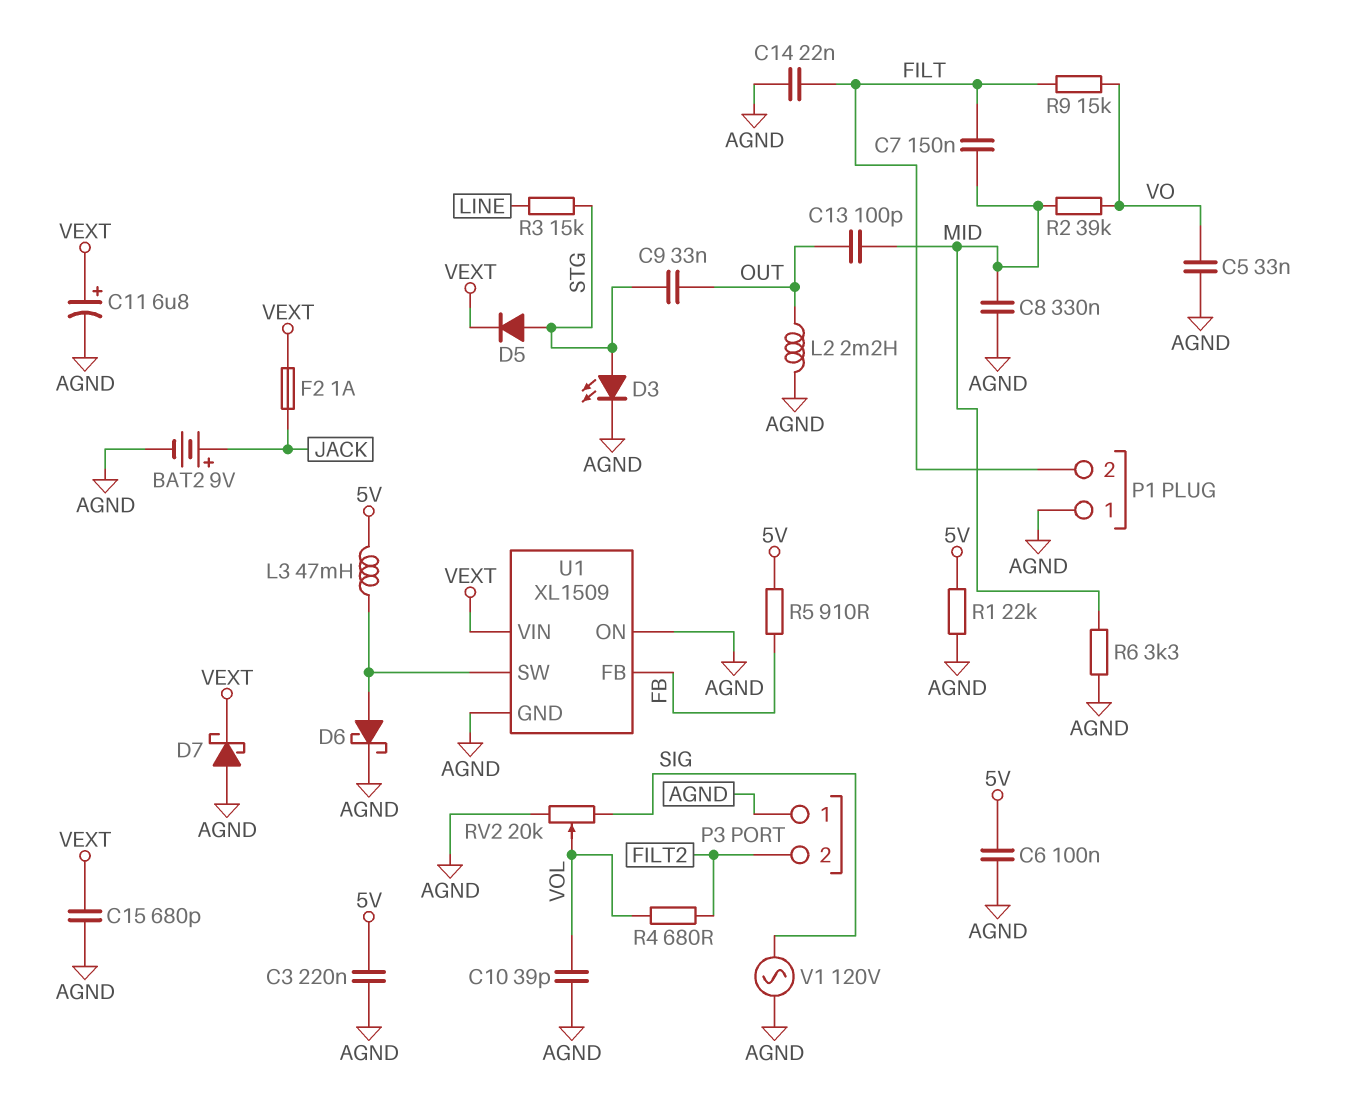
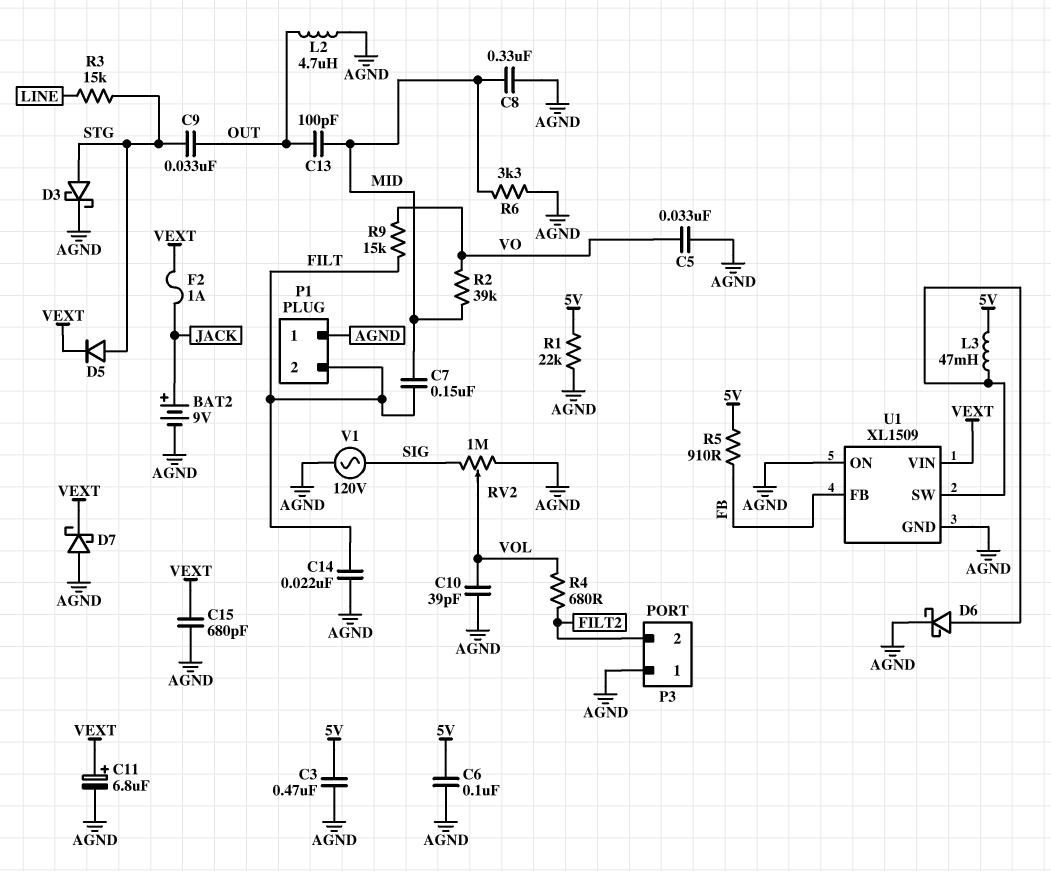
C3: 220nF (5V, AGND) -> 470nF (5V, AGND)
D3: LED (A STG, K AGND) -> schottky (A STG, K AGND)
L2: 2.2mH (AGND, OUT) -> 4.7uH (AGND, OUT)
RV2: 20k (AGND, SIG, wiper VOL) -> 1M (AGND, SIG, wiper VOL)

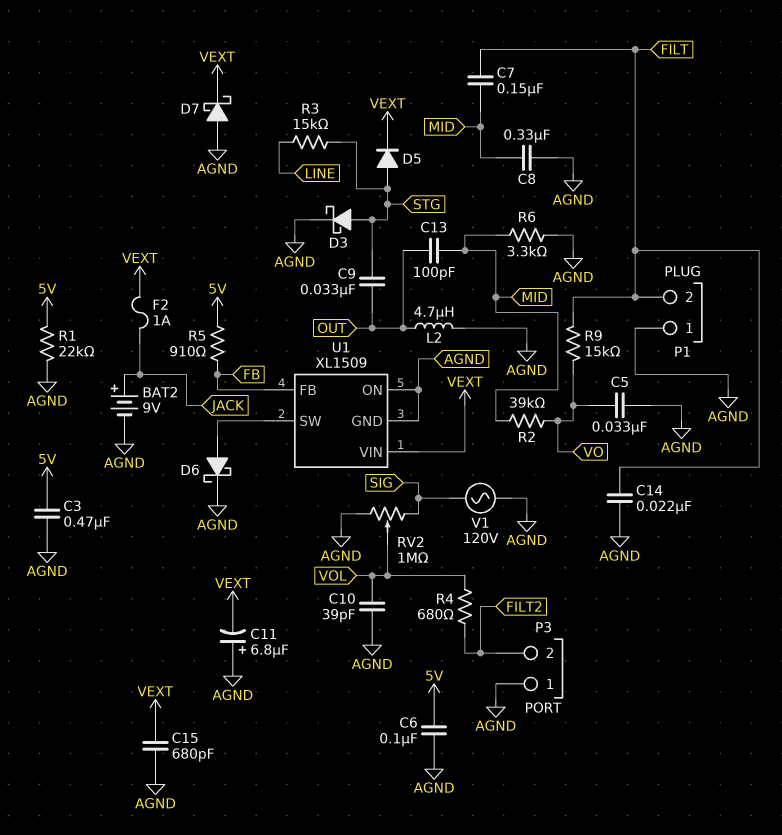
C11: 6.8uF (plus VEXT, minus AGND) -> 6.8uF (plus AGND, minus VEXT)
L3: 47mH (5V, U1/SW) -> none

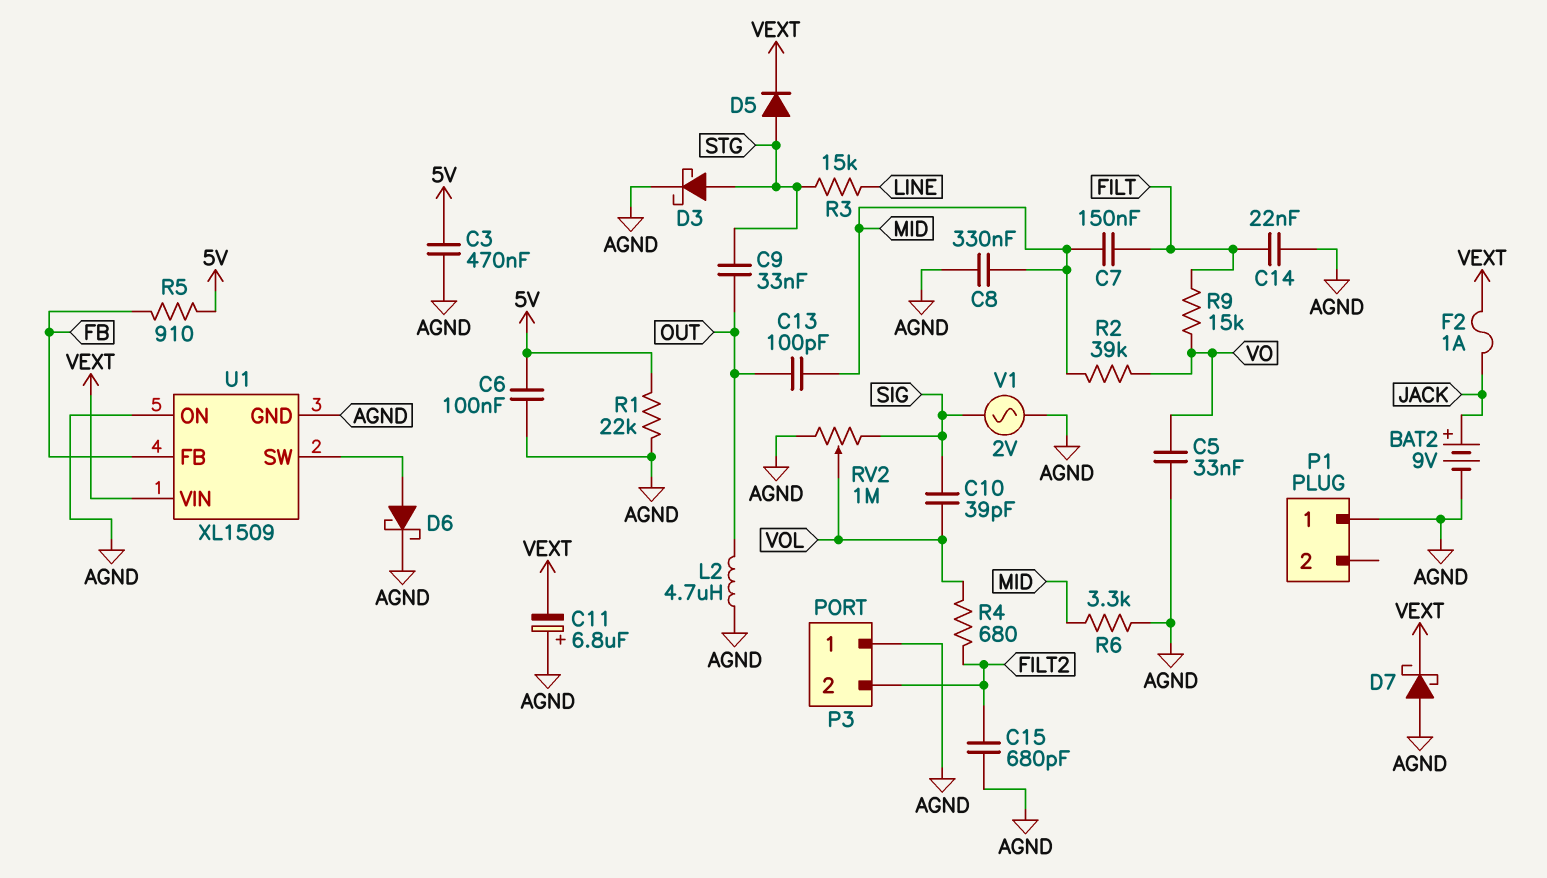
C10: 39pF (AGND, VOL) -> 39pF (SIG, VOL)
C15: 680pF (AGND, VEXT) -> 680pF (AGND, FILT2)
P1 pin 2: FILT -> none
V1: AC 120V (AGND, SIG) -> AC 2V (AGND, SIG)

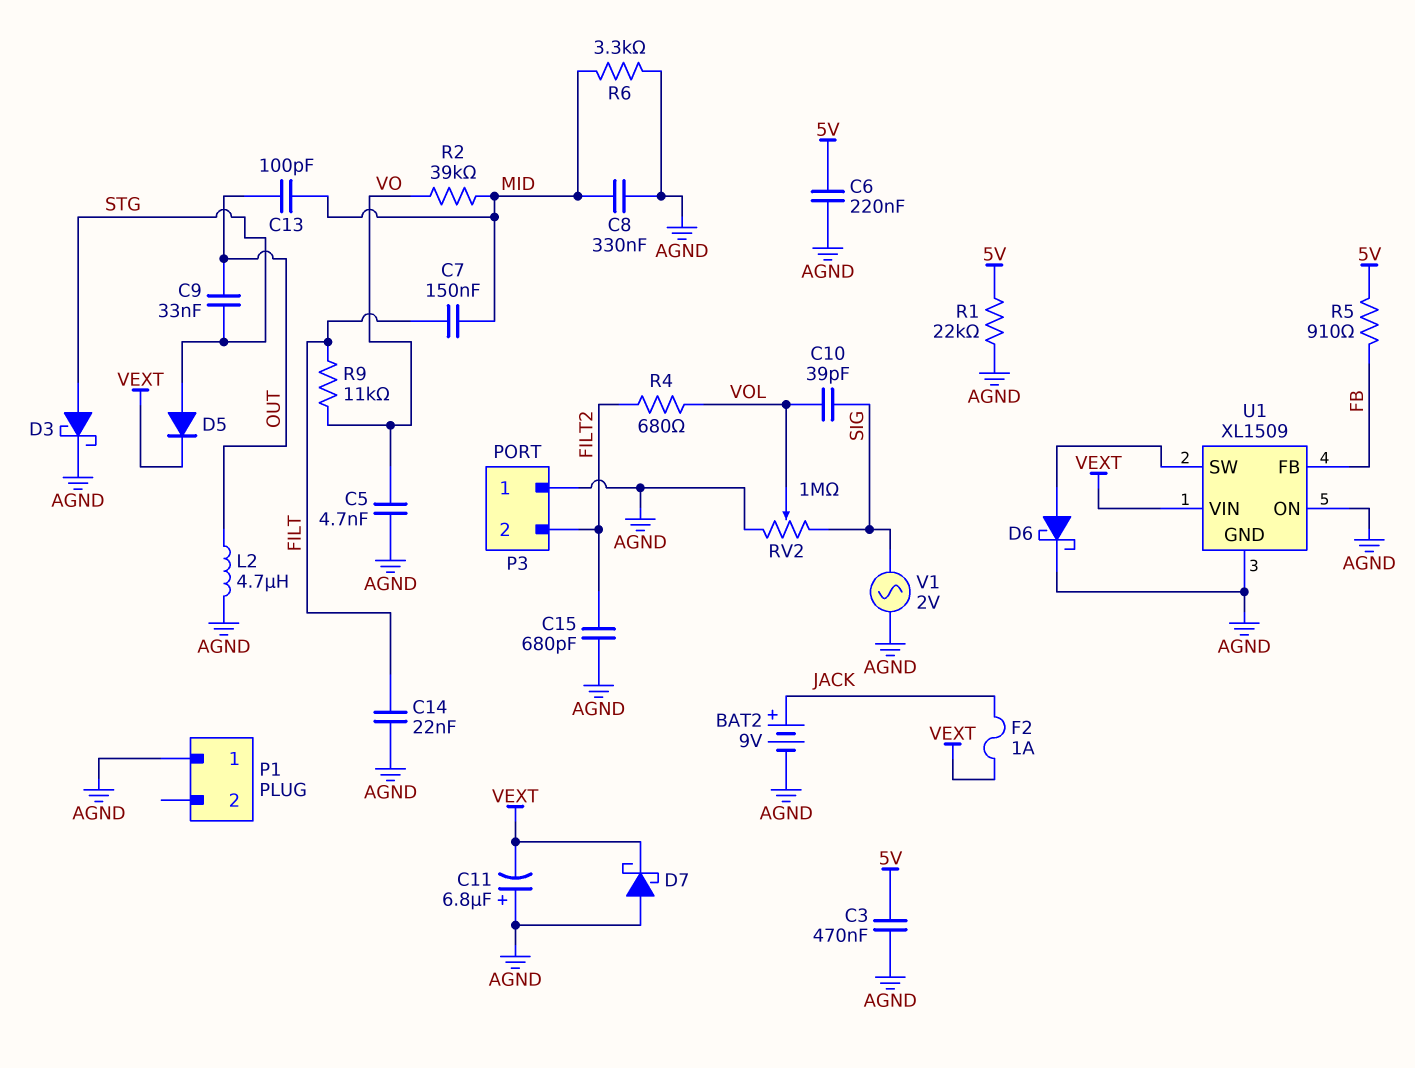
C5: 33nF (AGND, VO) -> 4.7nF (AGND, VO)
C6: 100nF (5V, AGND) -> 220nF (5V, AGND)
R3: 15k (LINE, STG) -> none
R9: 15k (FILT, VO) -> 11k (FILT, VO)

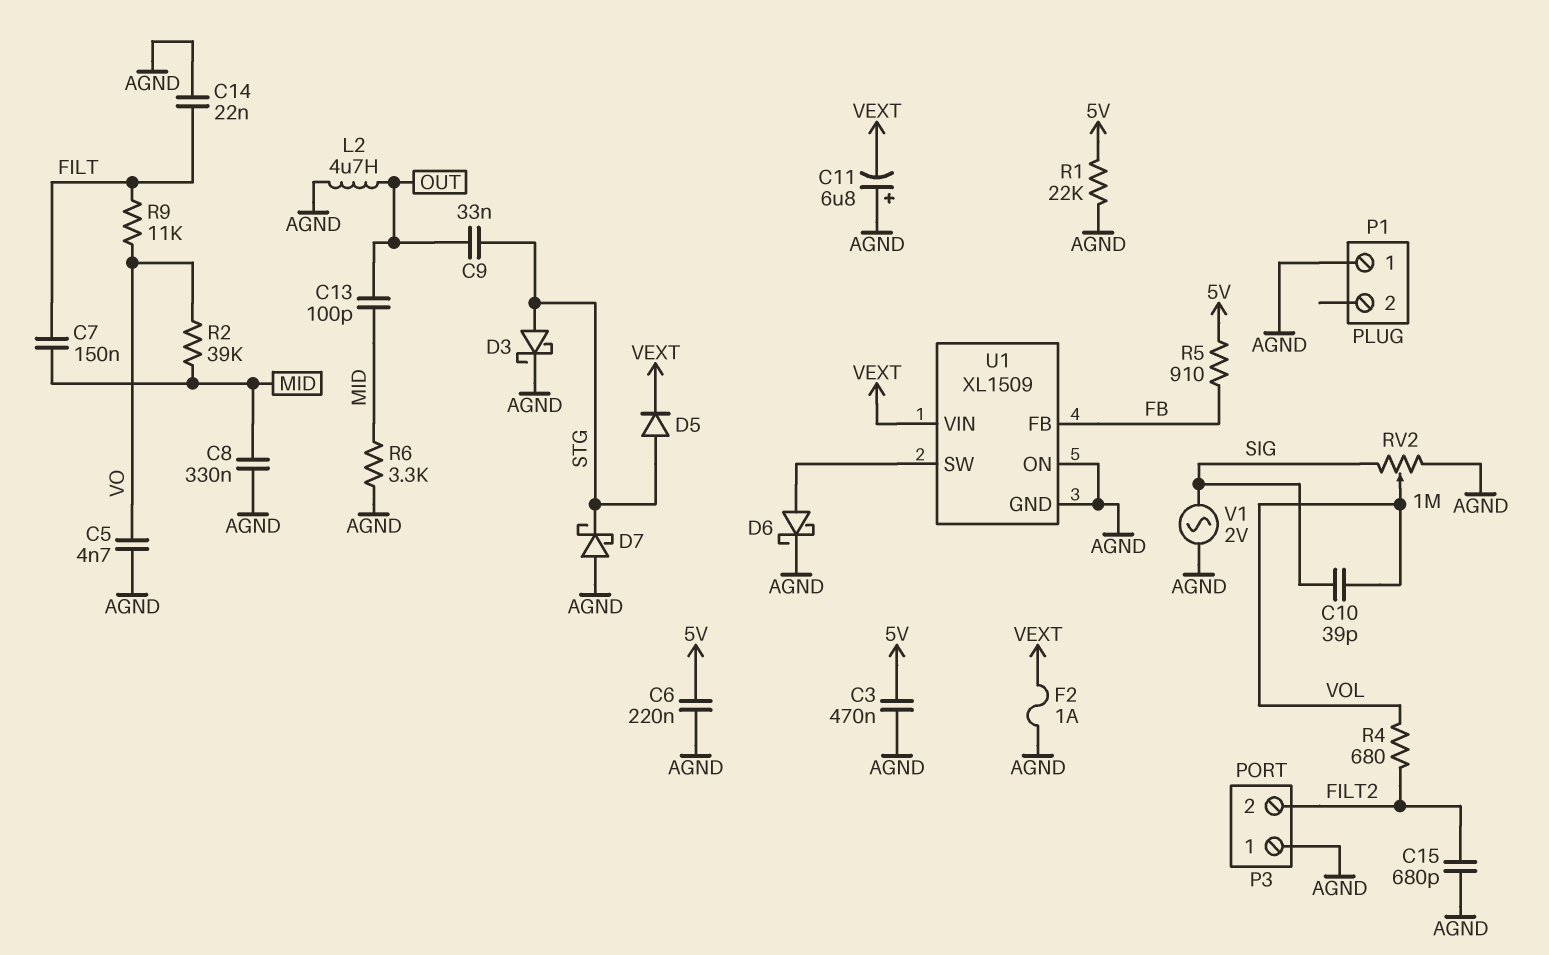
BAT2: 9V (plus JACK, minus AGND) -> none
D7: schottky (A AGND, K VEXT) -> schottky (A AGND, K STG)
F2: 1A (JACK, VEXT) -> 1A (AGND, VEXT)

